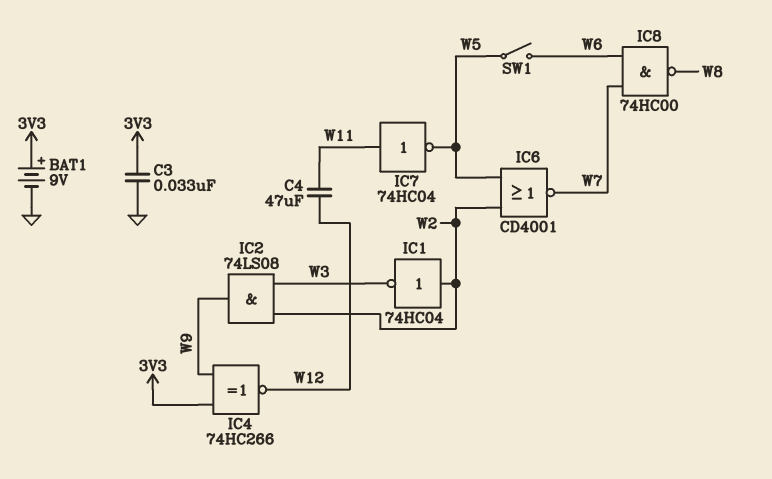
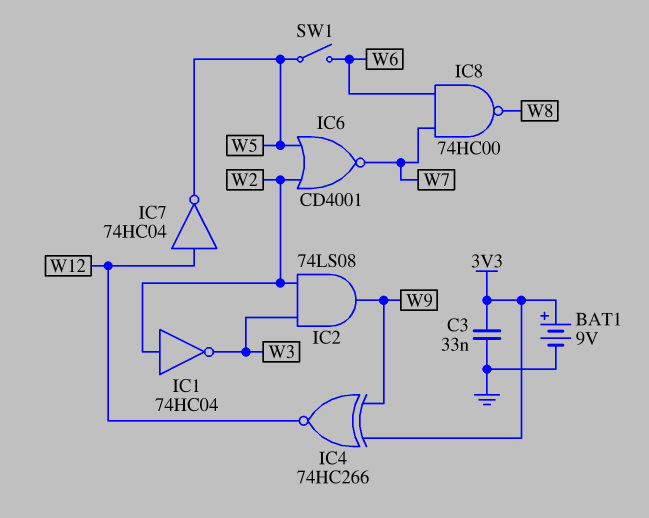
C4: 47uF (W11, W12) -> none
IC7: NOT 74HC04 (in W11, out W5) -> NOT 74HC04 (in W12, out W5)

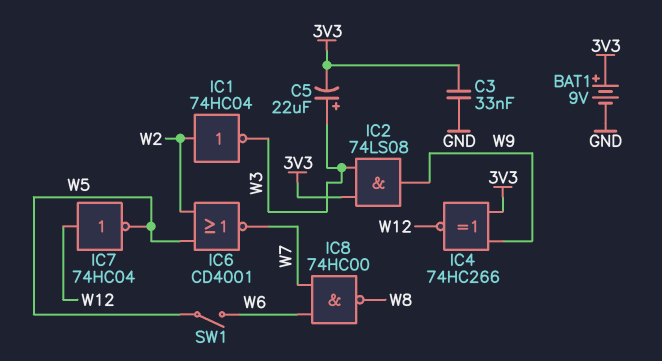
C5: none -> 22uF (plus W3, minus 3V3)
IC2: AND 74LS08 (in W2, in W3, out W9) -> AND 74LS08 (in 3V3, in W3, out W9)

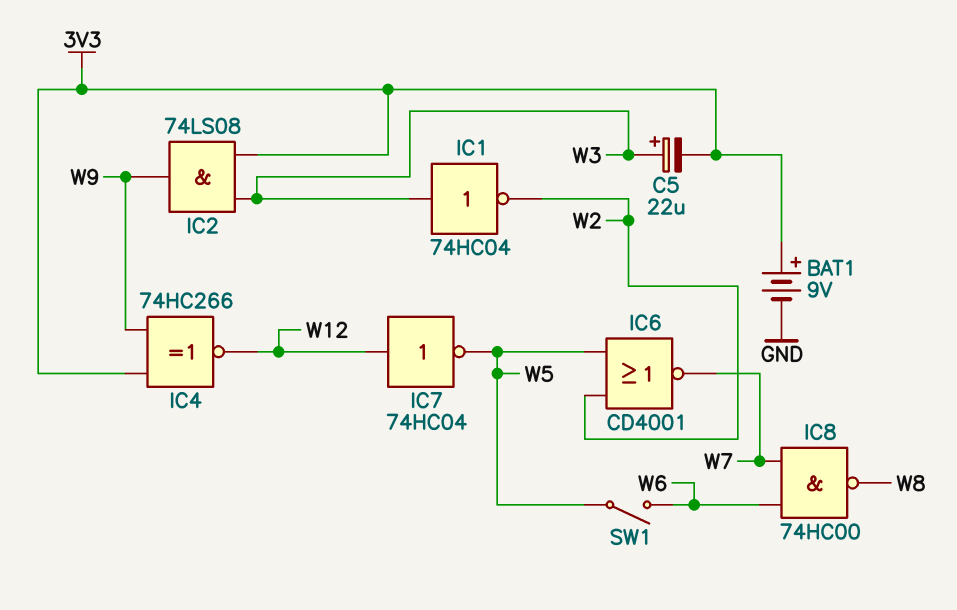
C3: 33nF (3V3, GND) -> none
IC1: NOT 74HC04 (in W2, out W3) -> NOT 74HC04 (in W3, out W2)

